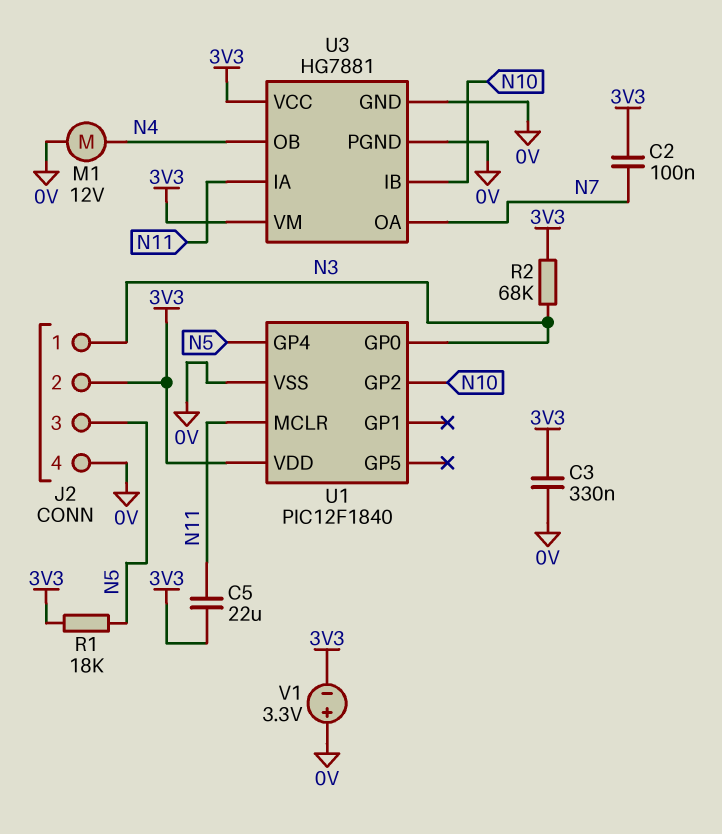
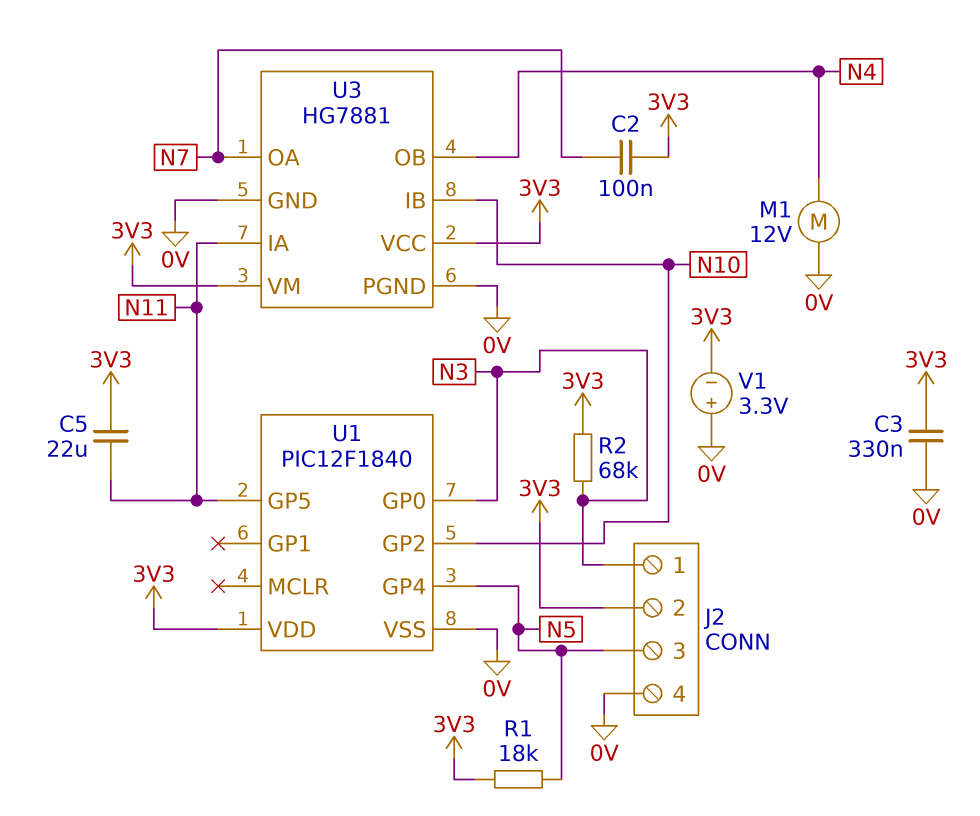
U1 pin GP5: none -> N11
U1 pin MCLR: N11 -> none

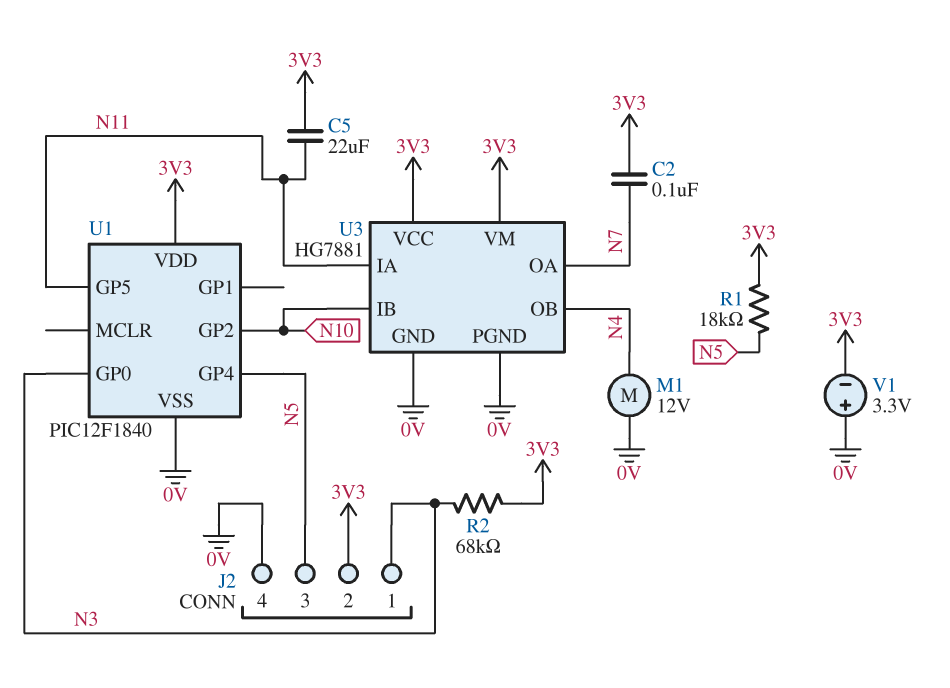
C3: 330nF (0V, 3V3) -> none

